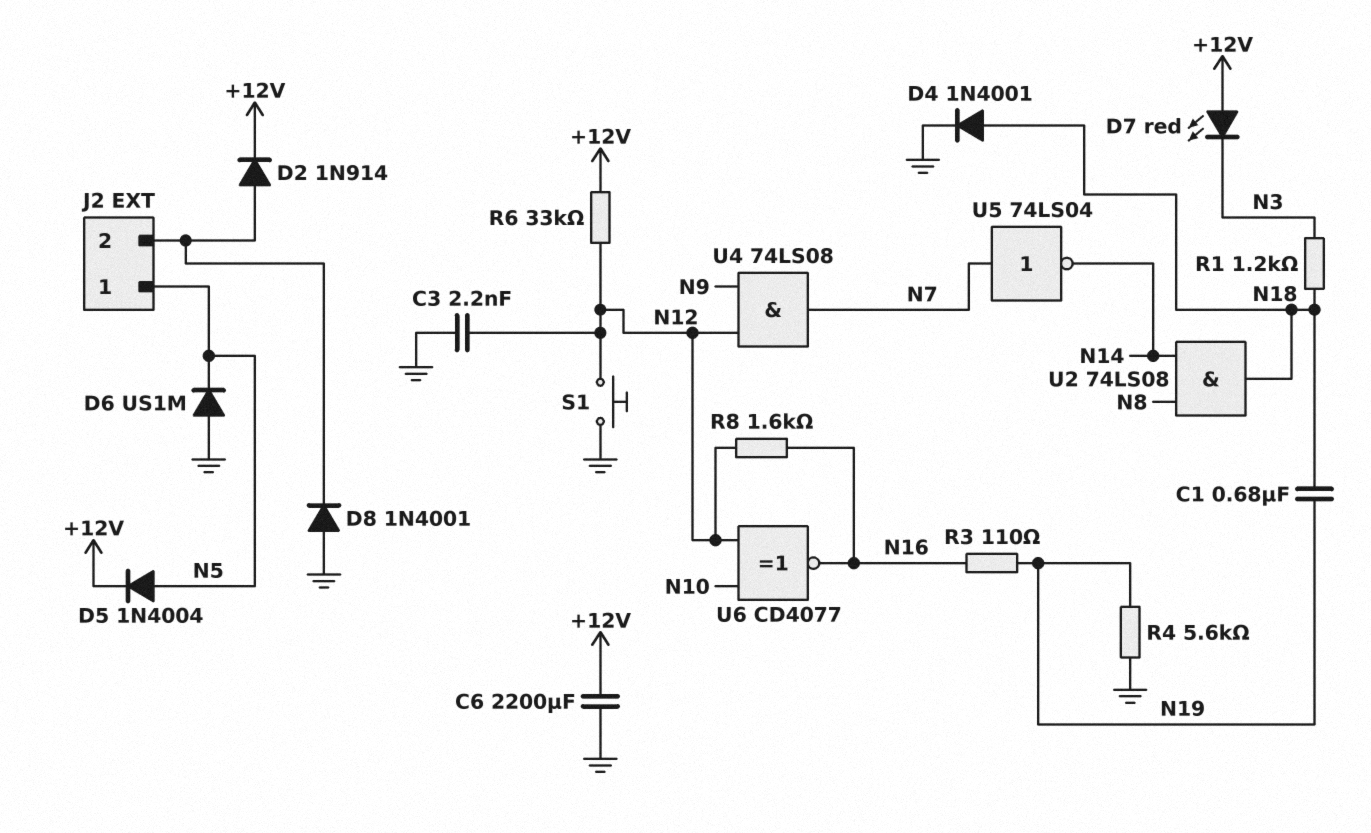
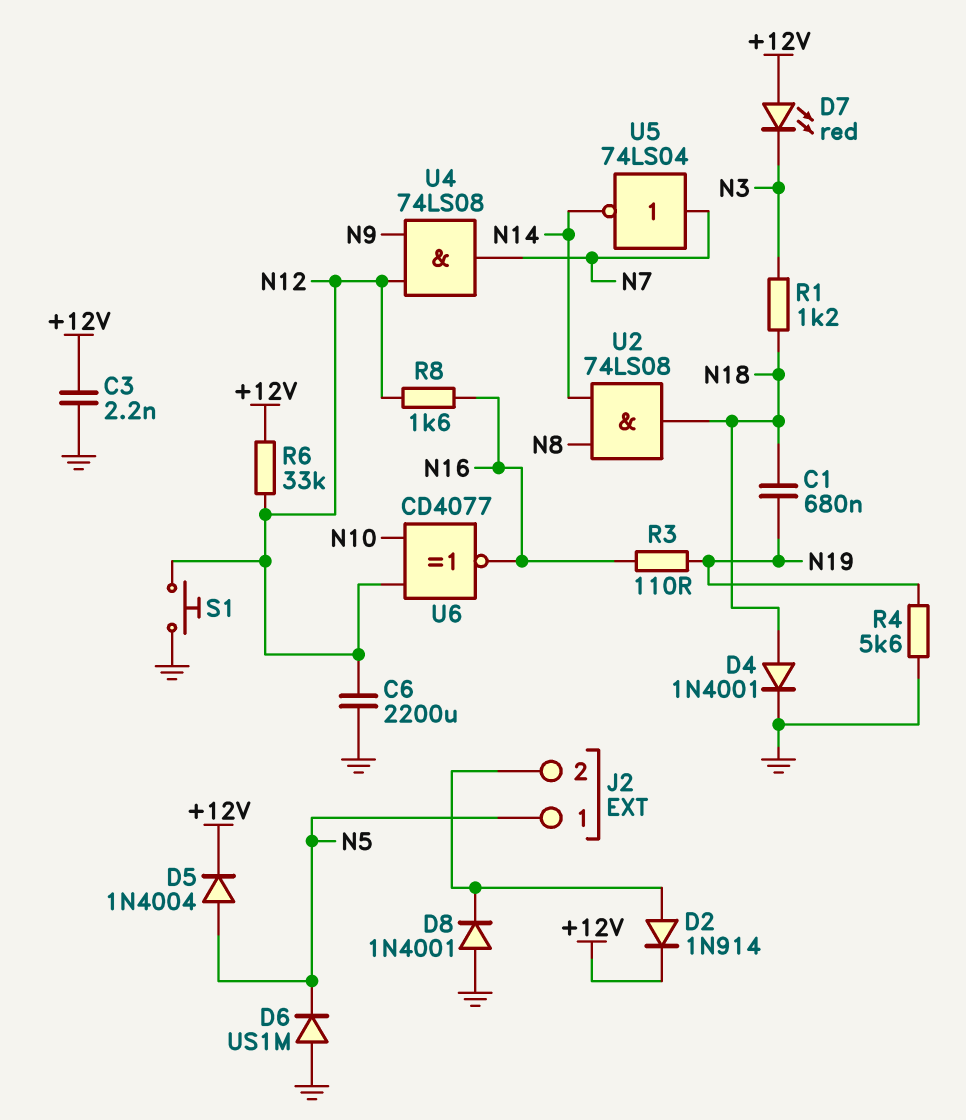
C3: 2.2nF (GND, N12) -> 2.2nF (+12V, GND)
C6: 2200uF (+12V, GND) -> 2200uF (GND, N12)

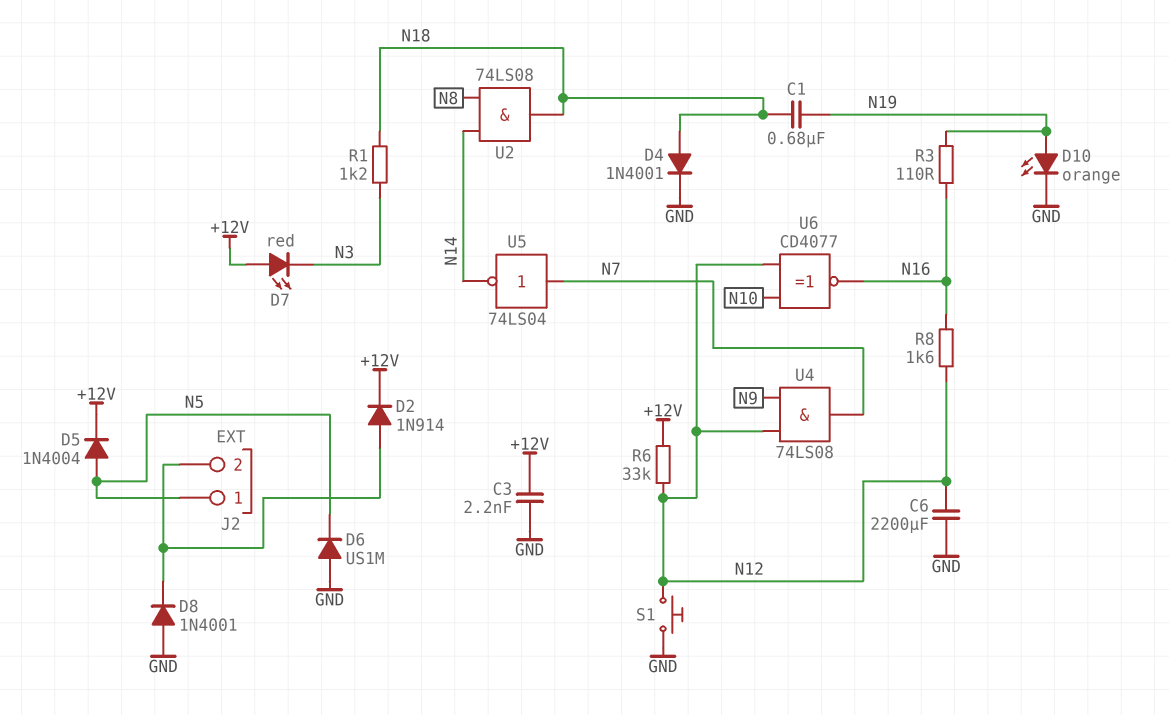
D10: none -> LED orange (A N19, K GND)
R4: 5.6k (GND, N19) -> none

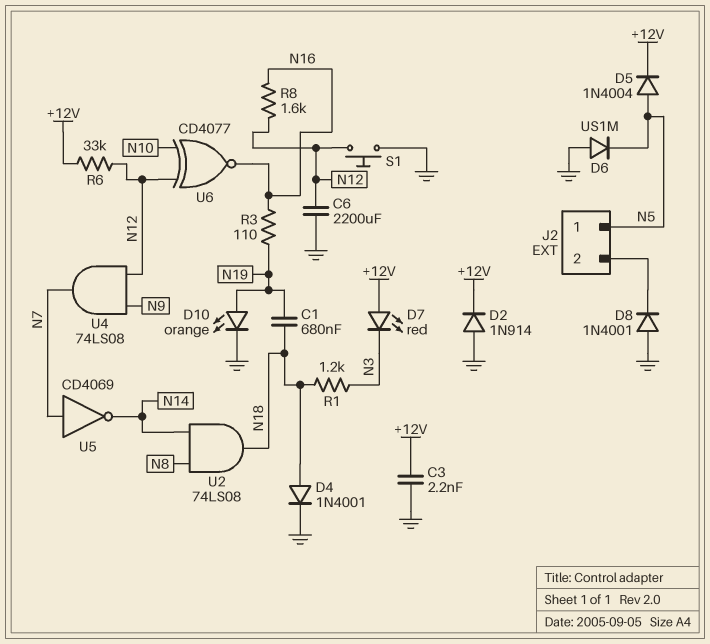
D2: diode 1N914 (A J2/2, K +12V) -> diode 1N914 (A GND, K +12V)
U5: NOT 74LS04 (in N7, out N14) -> NOT CD4069 (in N7, out N14)

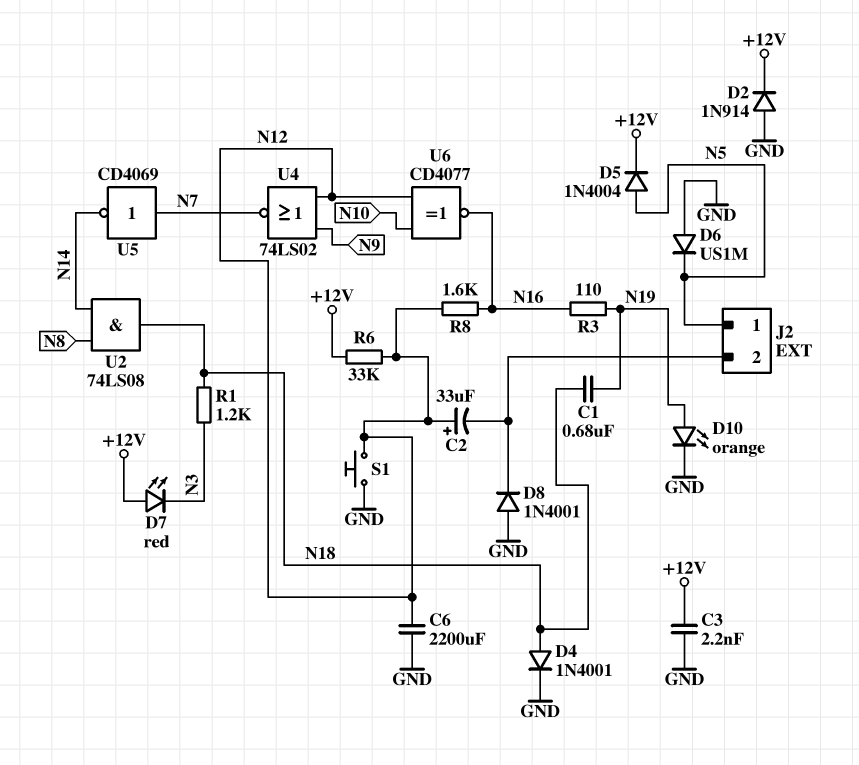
C2: none -> 33uF (plus N12, minus J2/2)
U4: AND 74LS08 (in N9, in N12, out N7) -> NOR 74LS02 (in N9, in N12, out N7)

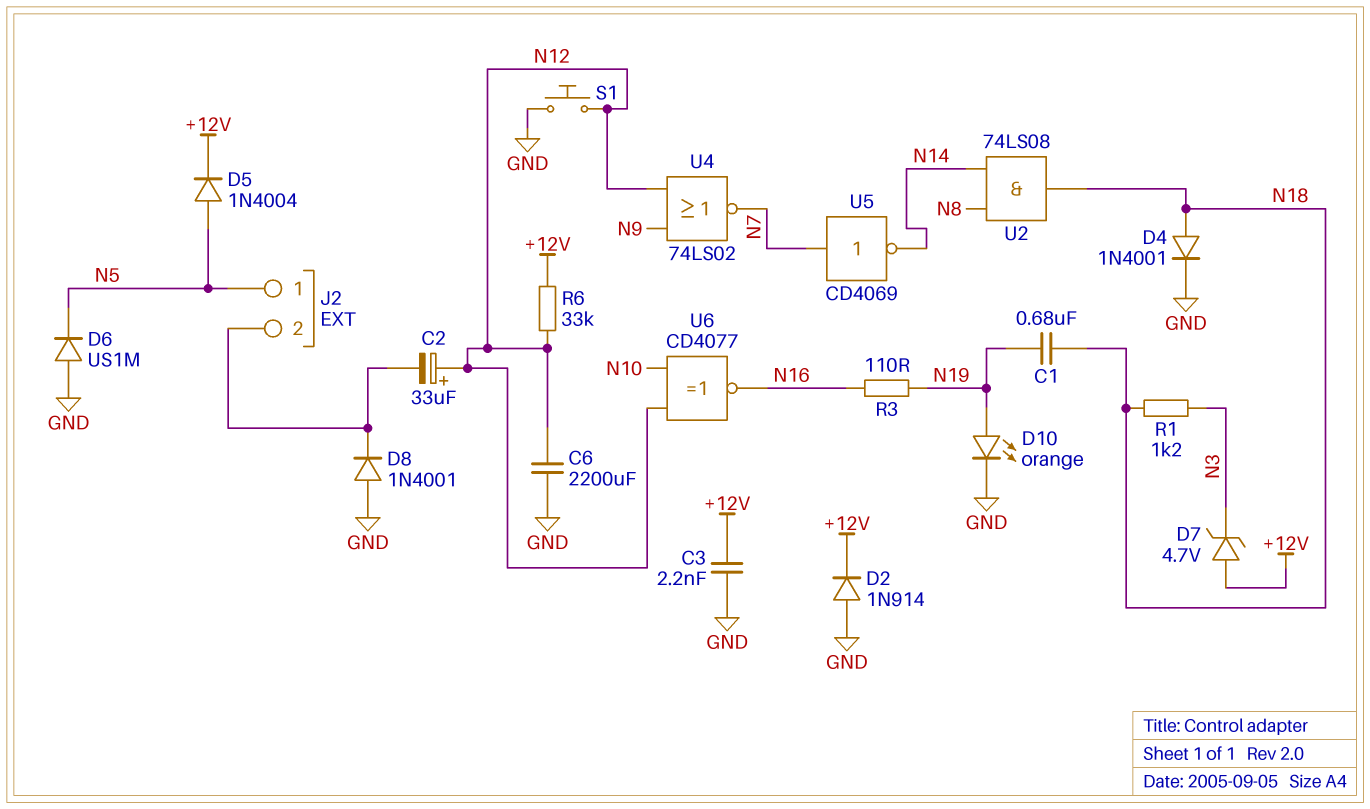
D7: LED red (A +12V, K N3) -> zener 4.7V (A +12V, K N3)
R8: 1.6k (N12, N16) -> none

